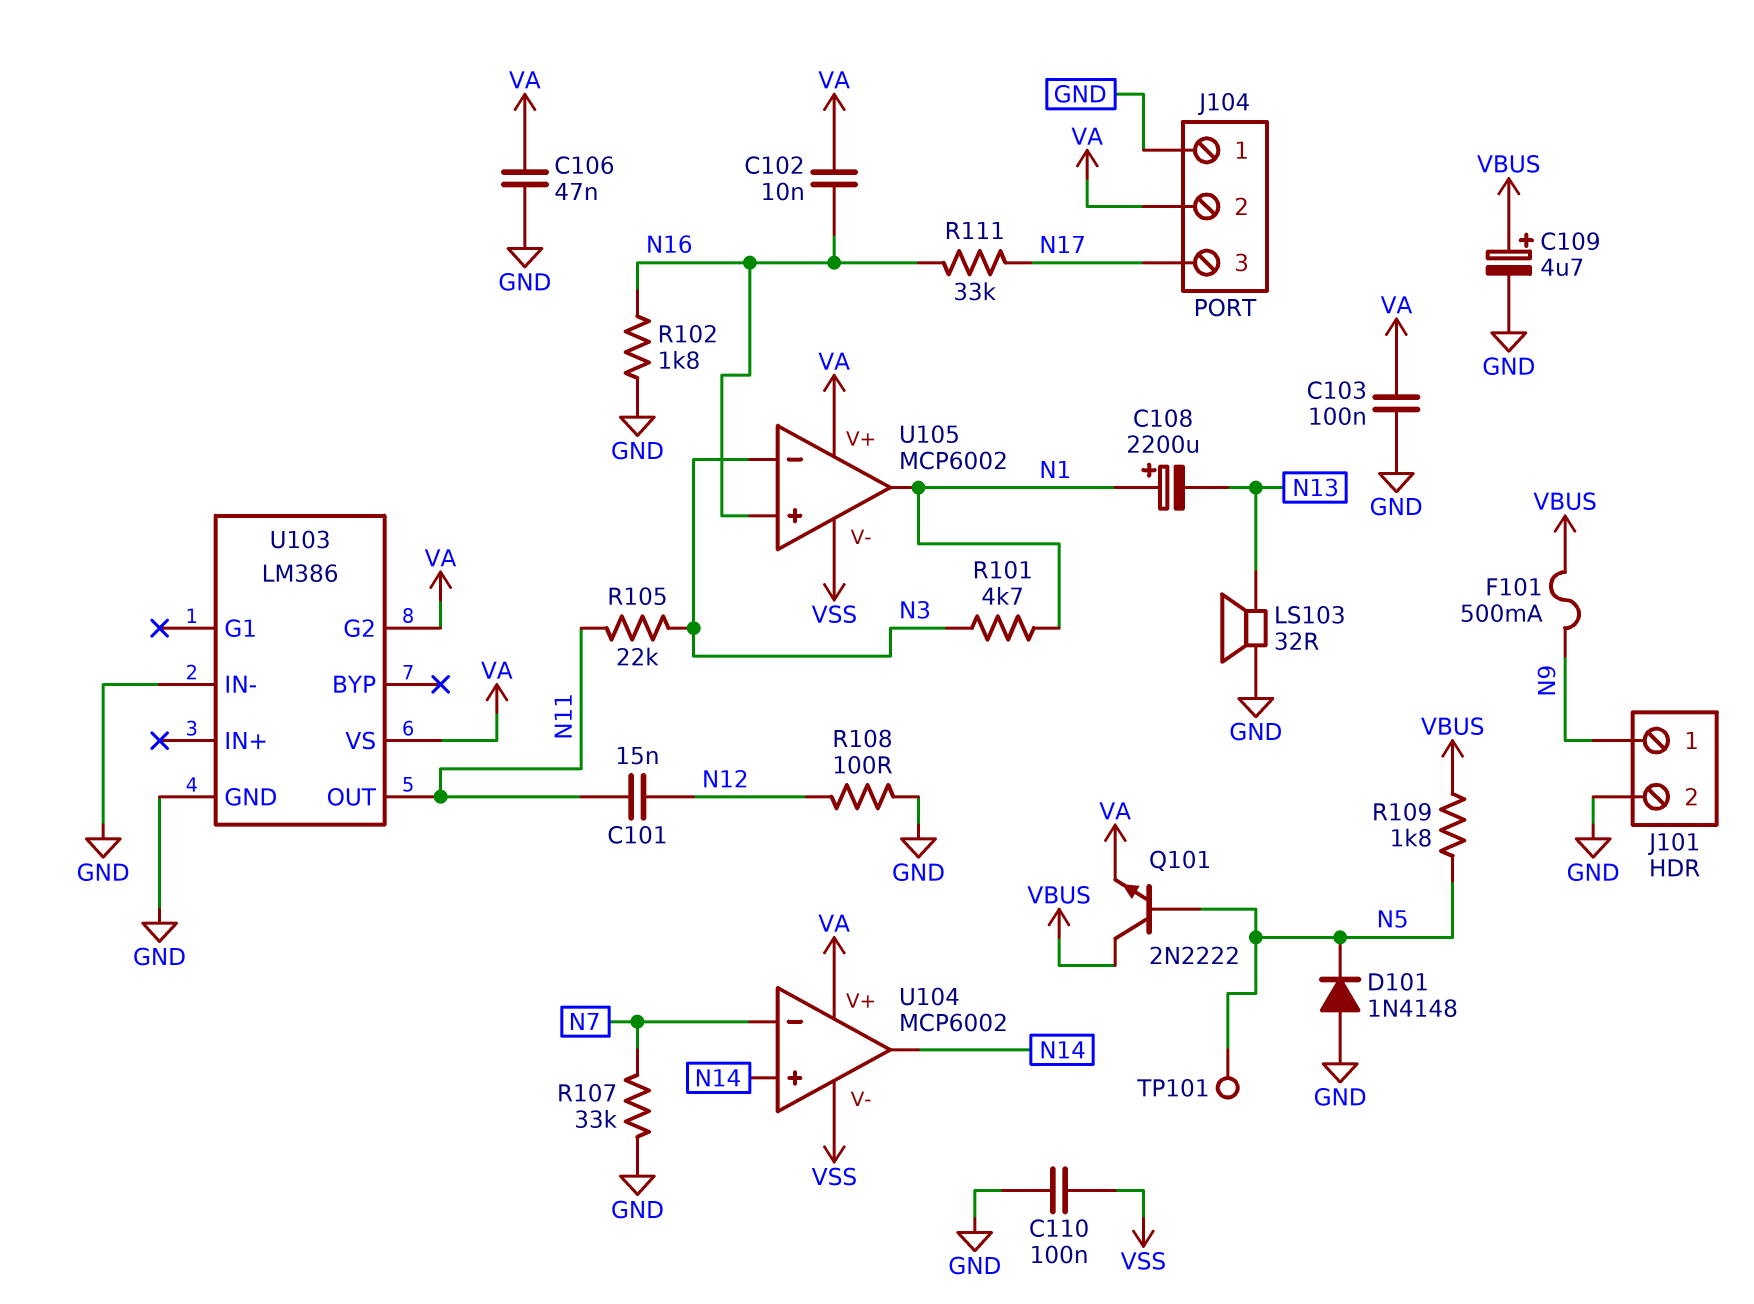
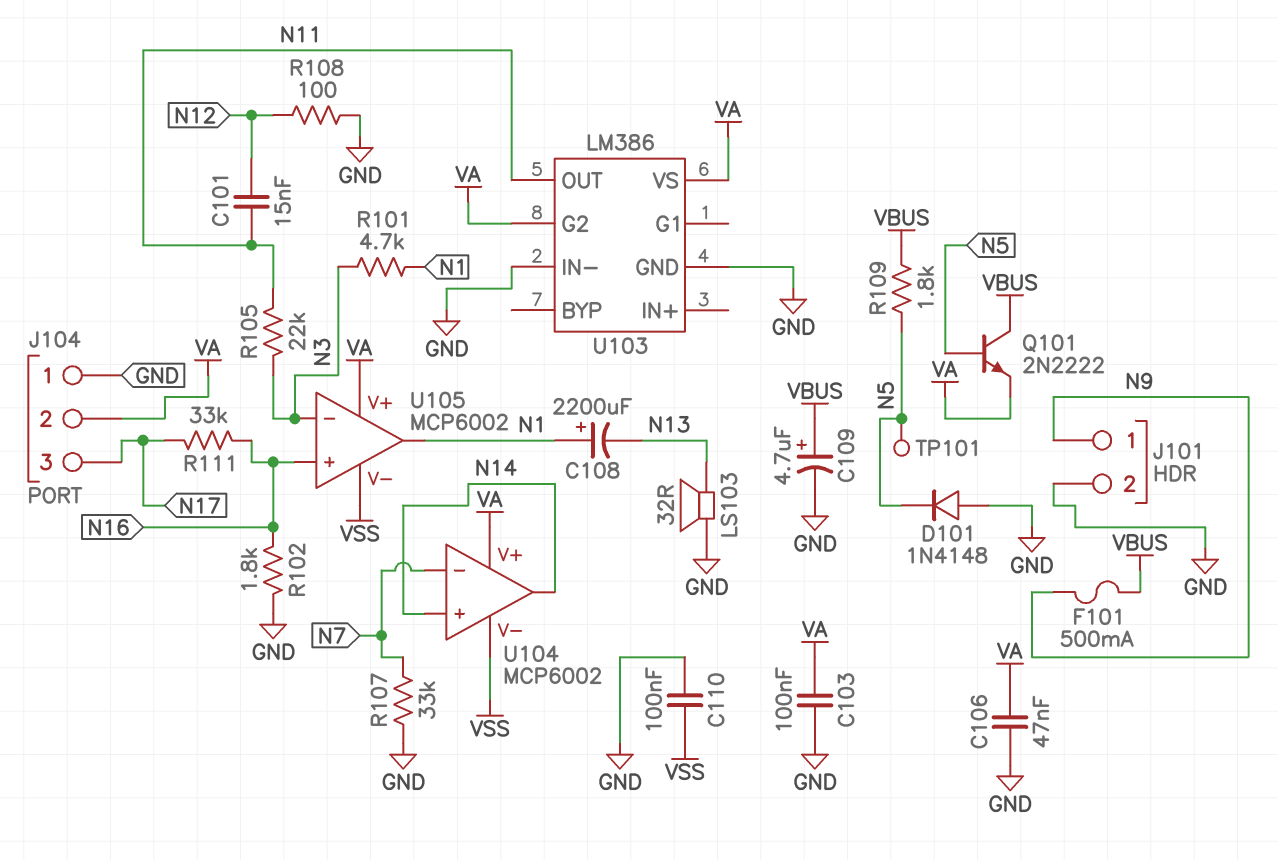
C102: 10nF (N16, VA) -> none

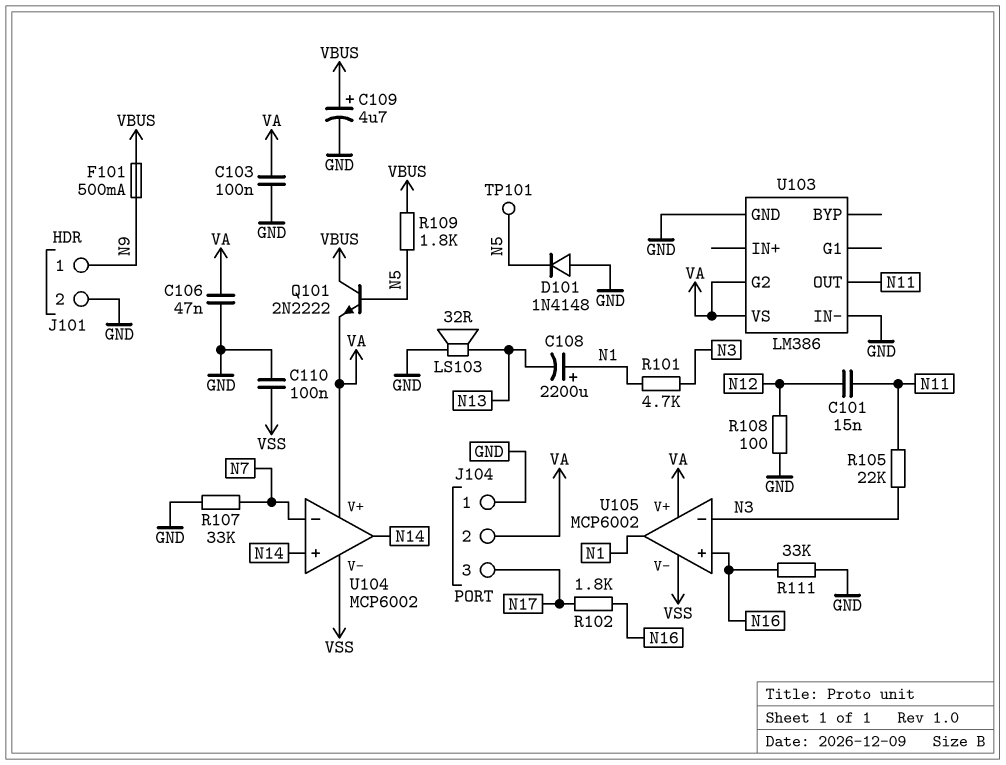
R102: 1.8k (GND, N16) -> 1.8k (N16, N17)
R111: 33k (N16, N17) -> 33k (GND, N16)

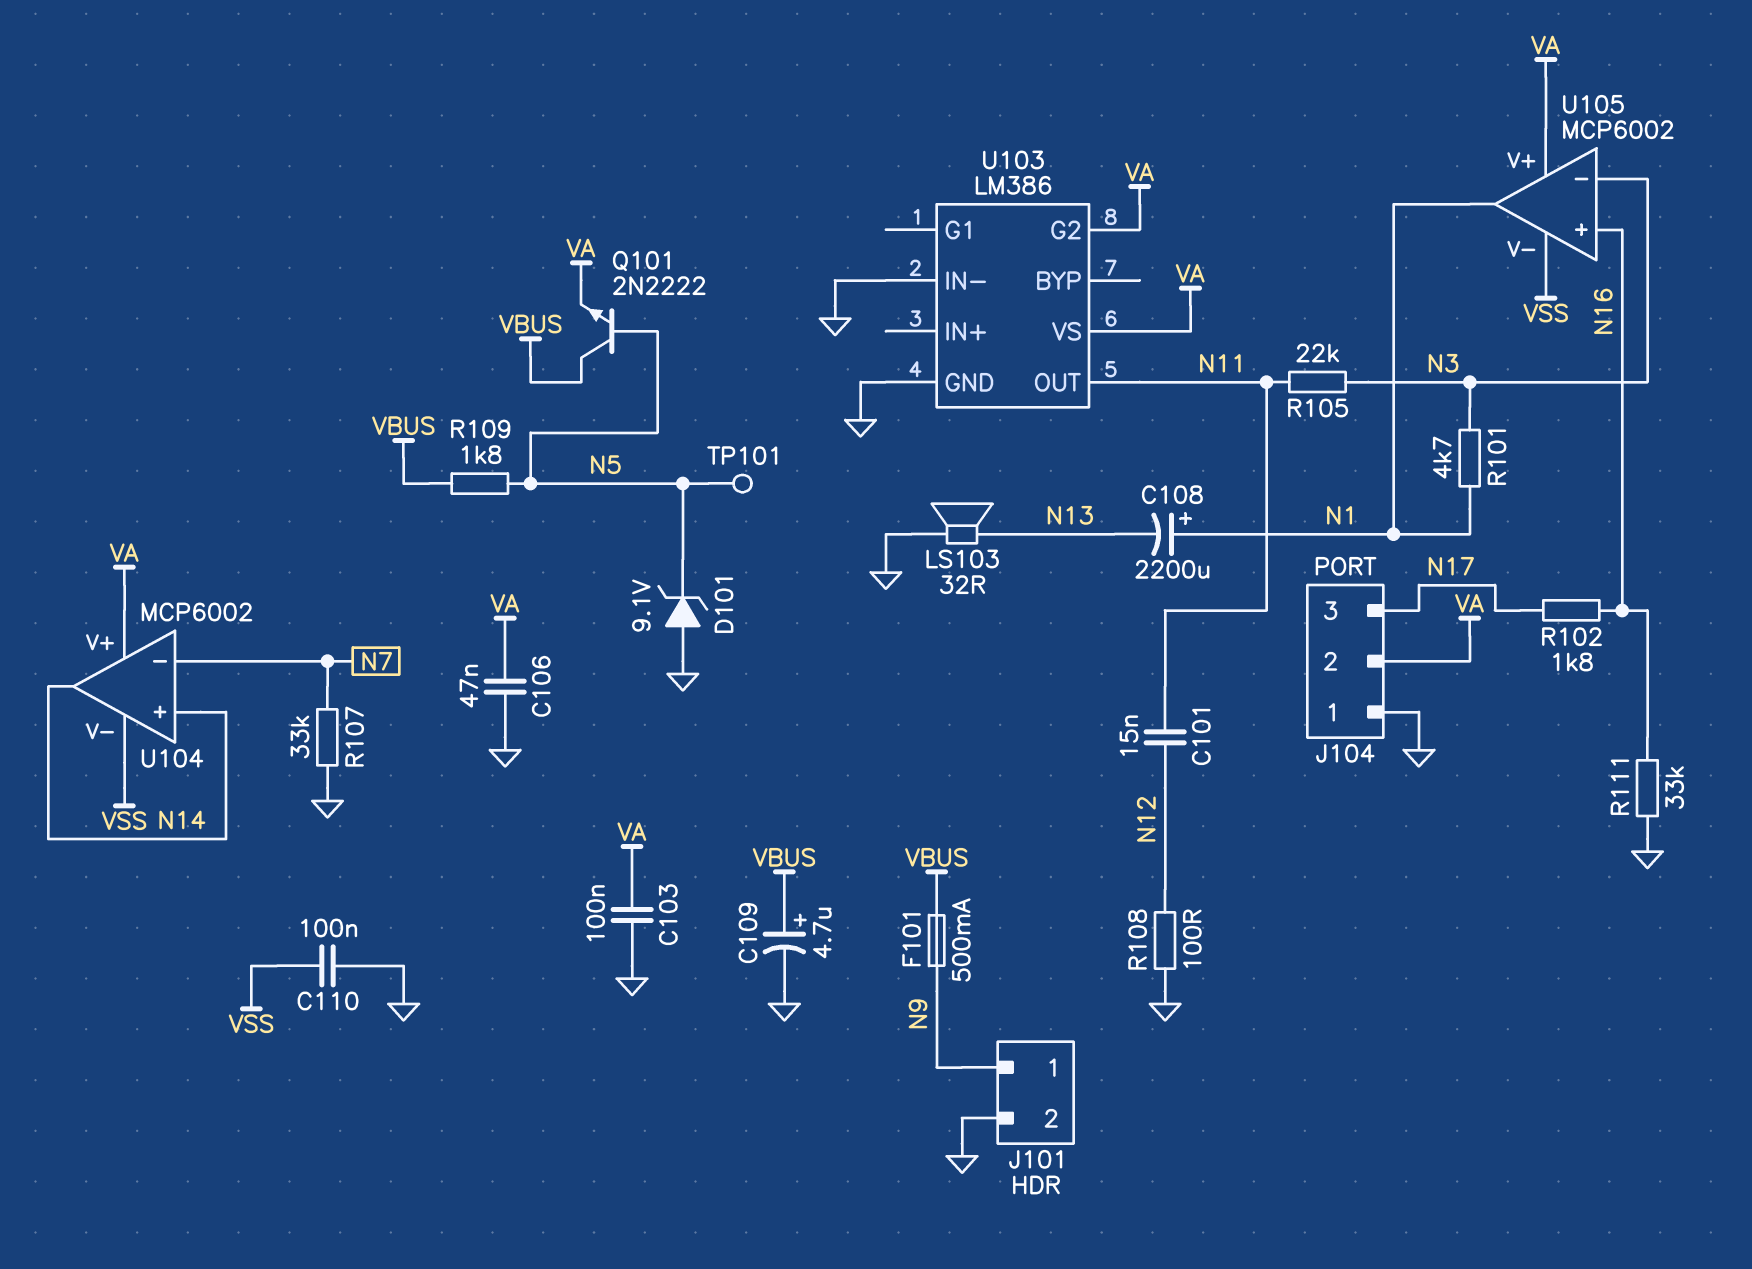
D101: diode 1N4148 (A GND, K N5) -> zener 9.1V (A GND, K N5)

